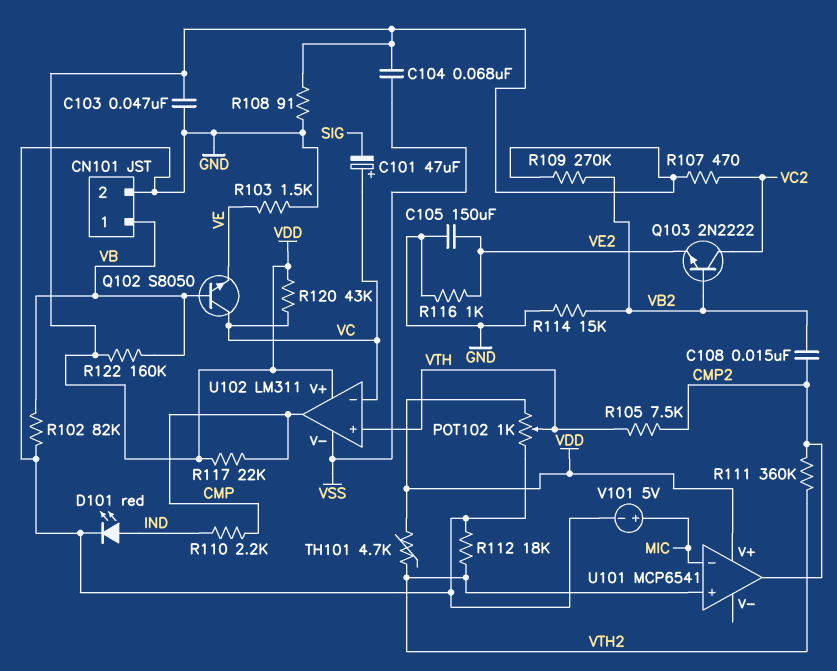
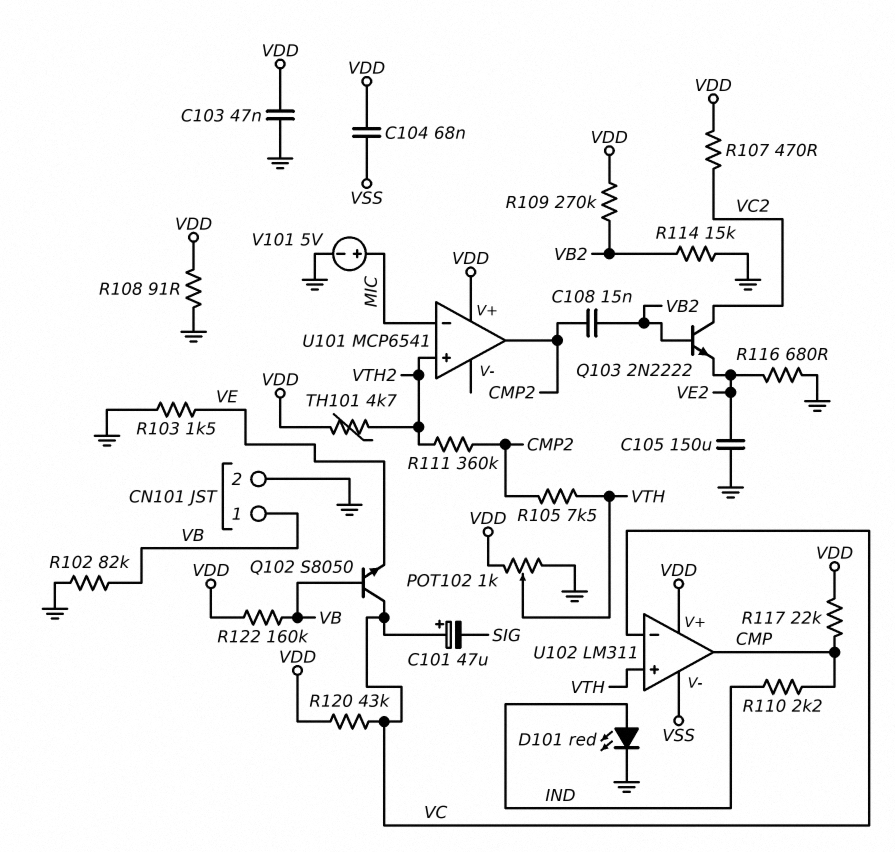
R112: 18k (GND, VTH2) -> none
R116: 1k (GND, VE2) -> 680 (GND, VE2)

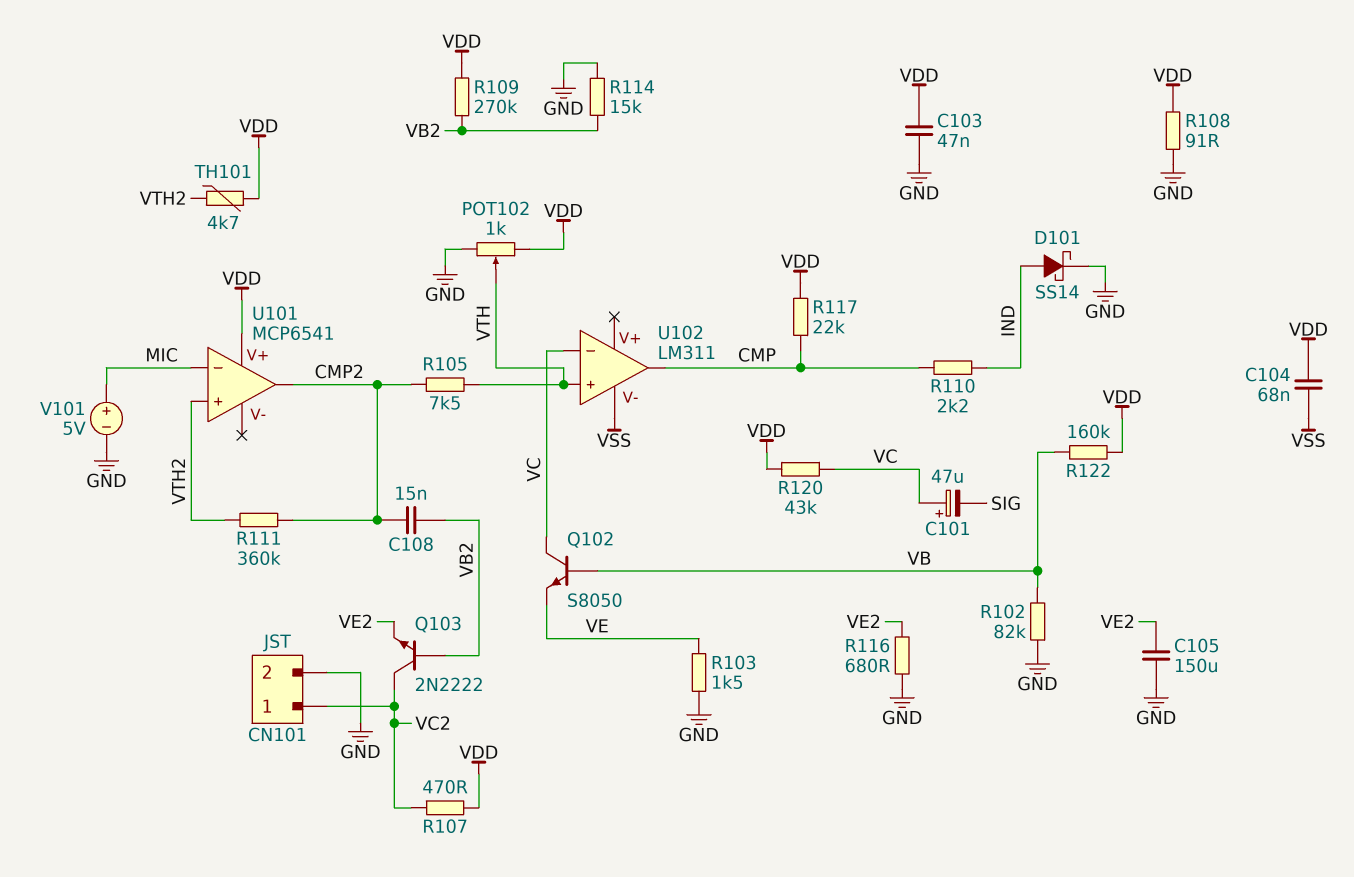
CN101 pin 1: VB -> VC2
D101: LED red (A IND, K GND) -> schottky SS14 (A IND, K GND)
U102 pin V+: VDD -> none

